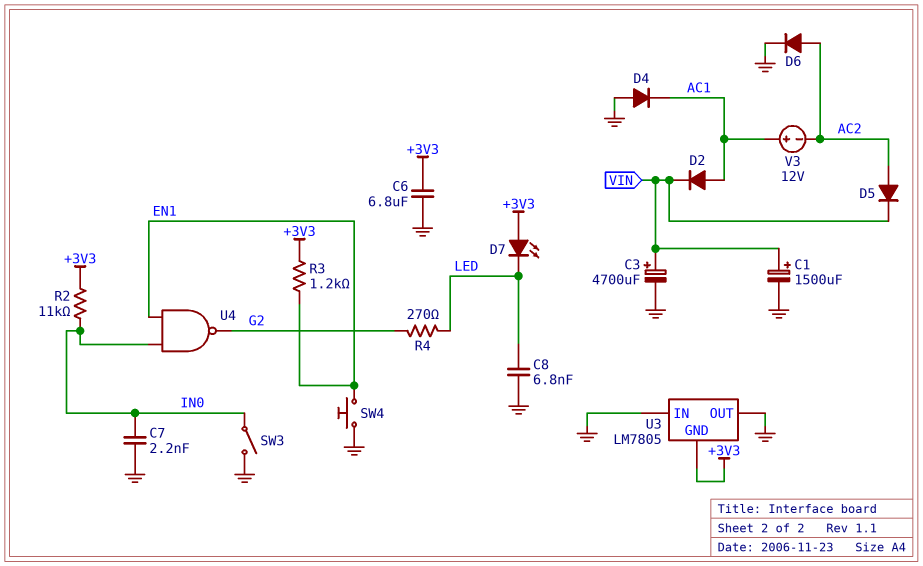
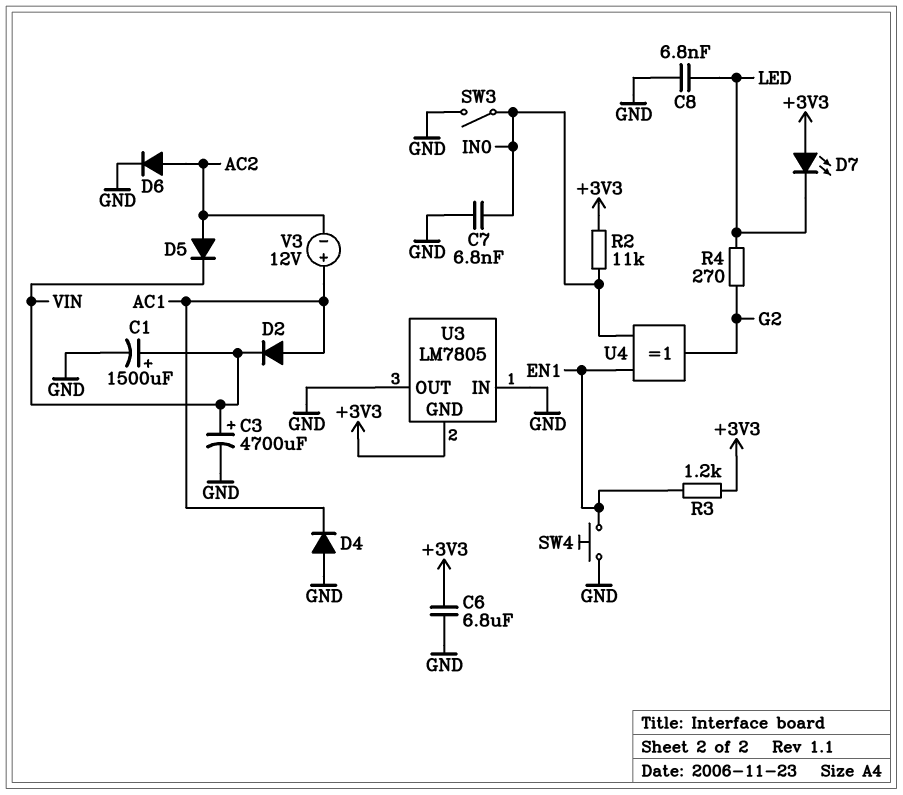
C7: 2.2nF (GND, IN0) -> 6.8nF (GND, IN0)
U4: NAND (in EN1, in IN0, out G2) -> XOR (in EN1, in IN0, out G2)

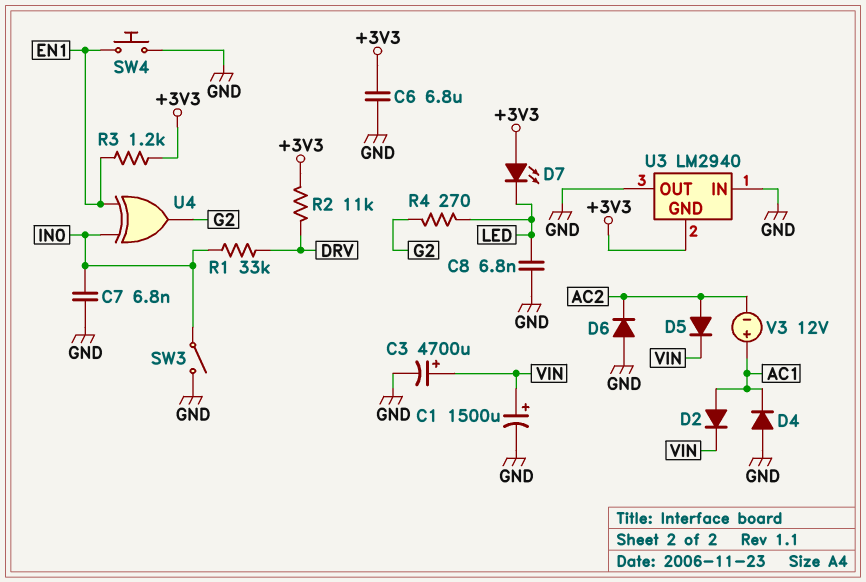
D6: diode (A AC2, K GND) -> diode (A GND, K AC2)
R1: none -> 33k (DRV, IN0)
R2: 11k (+3V3, IN0) -> 11k (+3V3, DRV)
U3: LM7805 -> LM2940

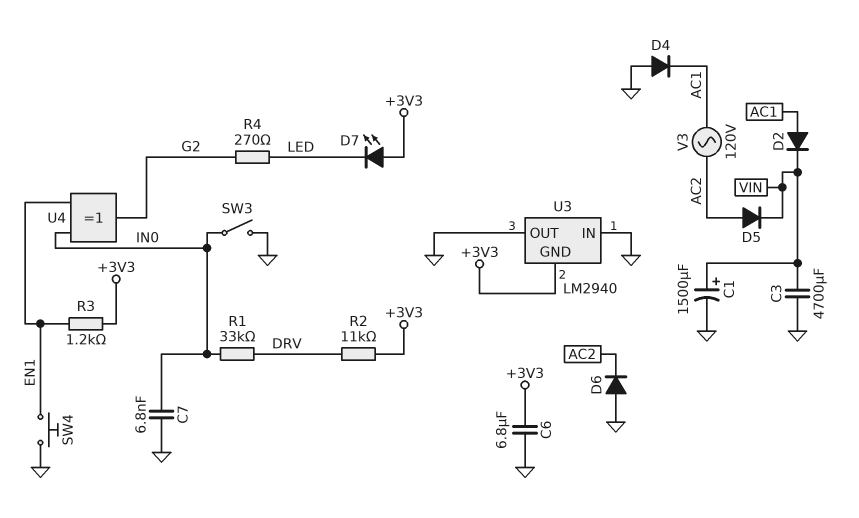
C3: 4700uF (plus VIN, minus GND) -> 4700uF (GND, VIN)
C8: 6.8nF (GND, LED) -> none
V3: 12V (plus AC1, minus AC2) -> AC 120V (AC1, AC2)

